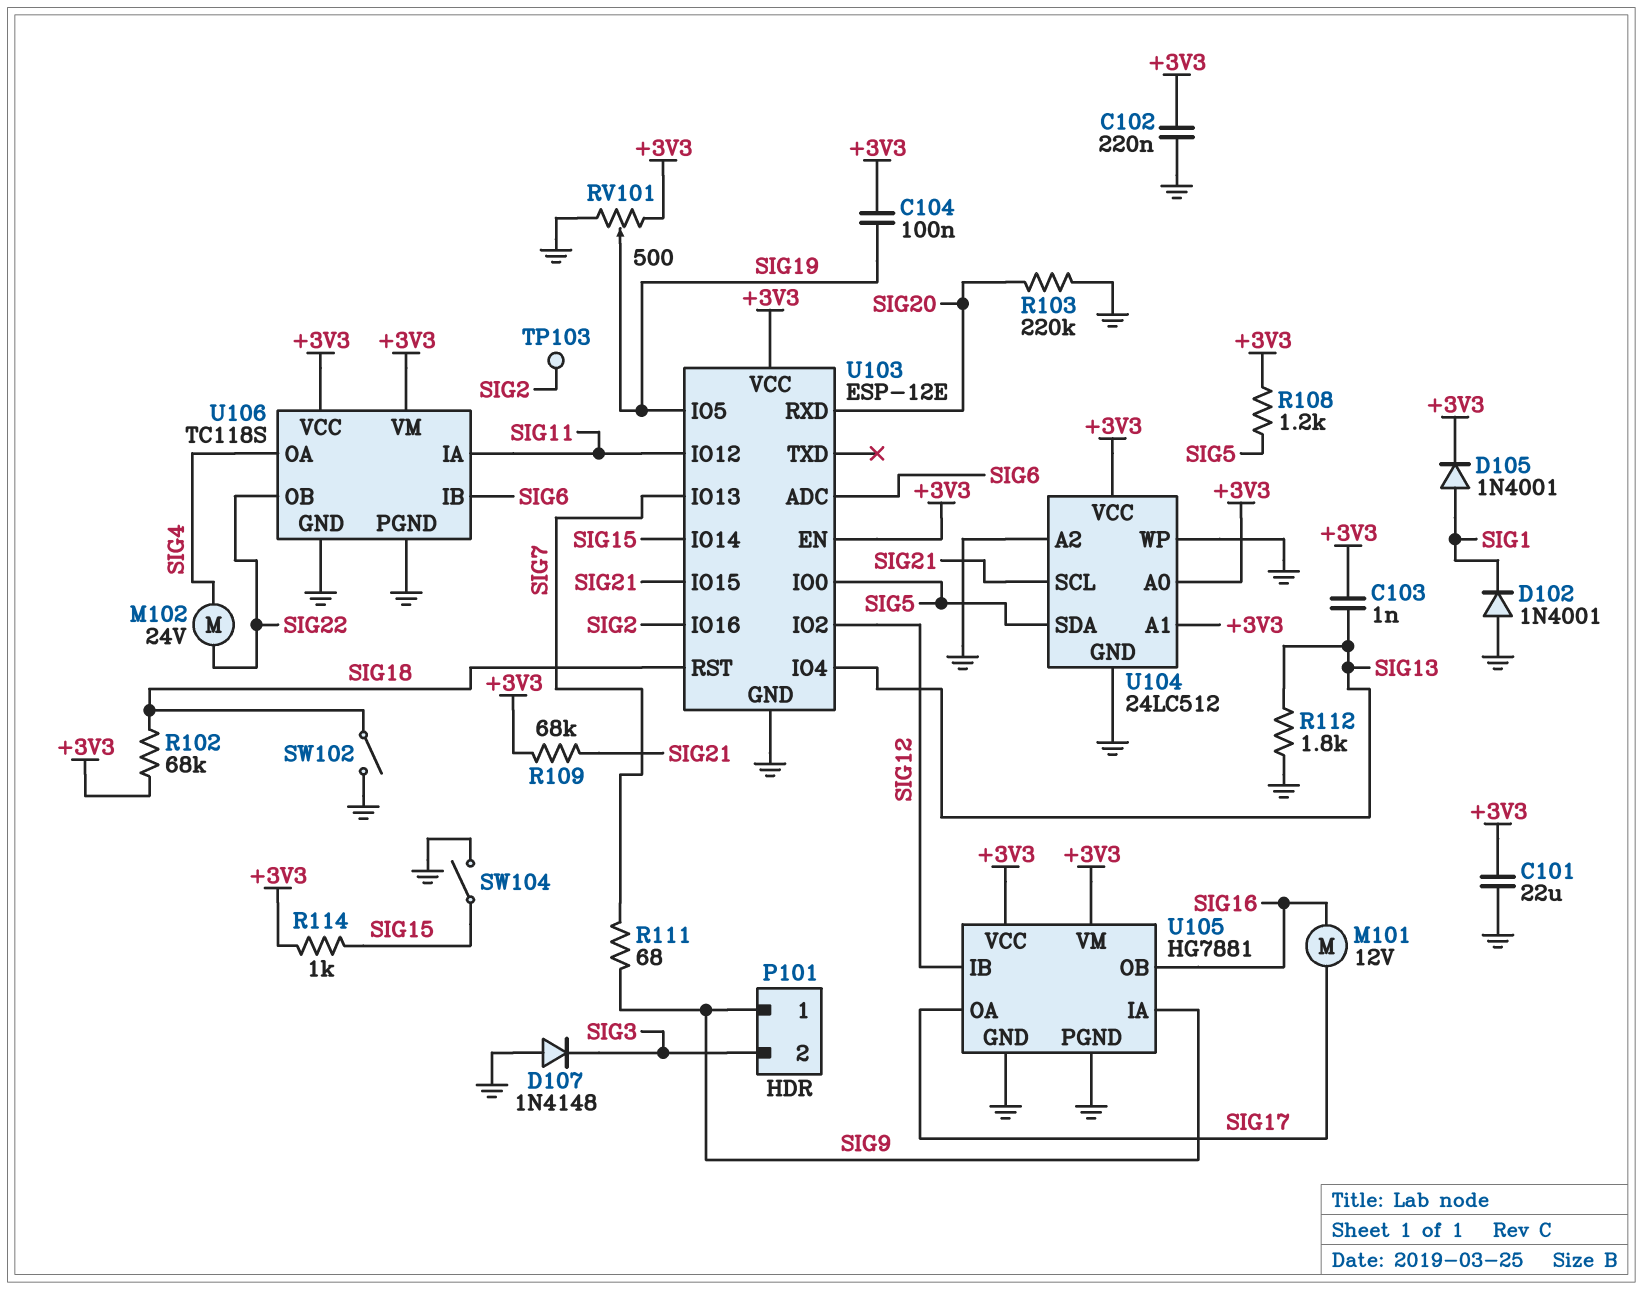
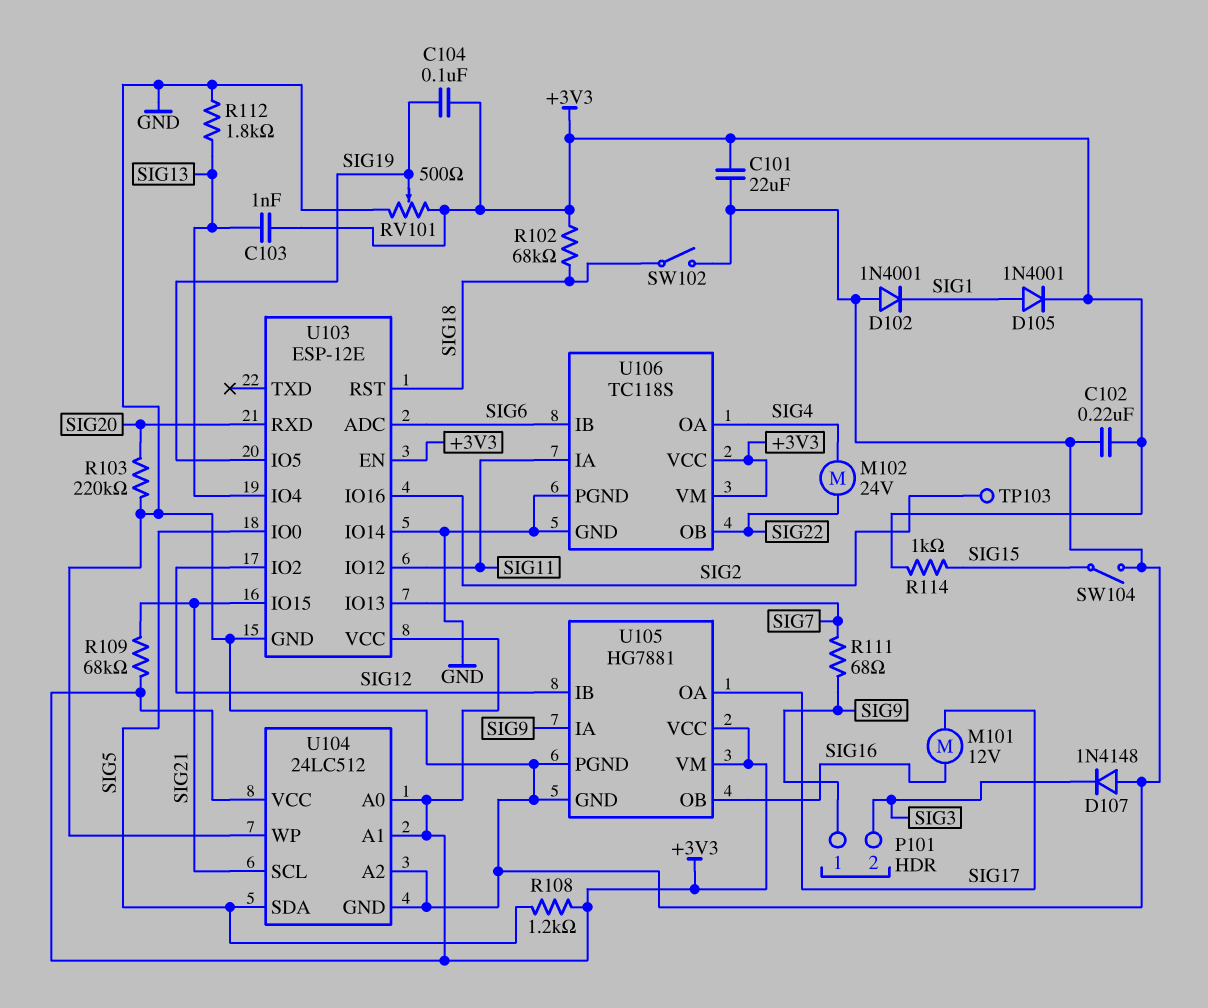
U103 pin IO14: SIG15 -> GND

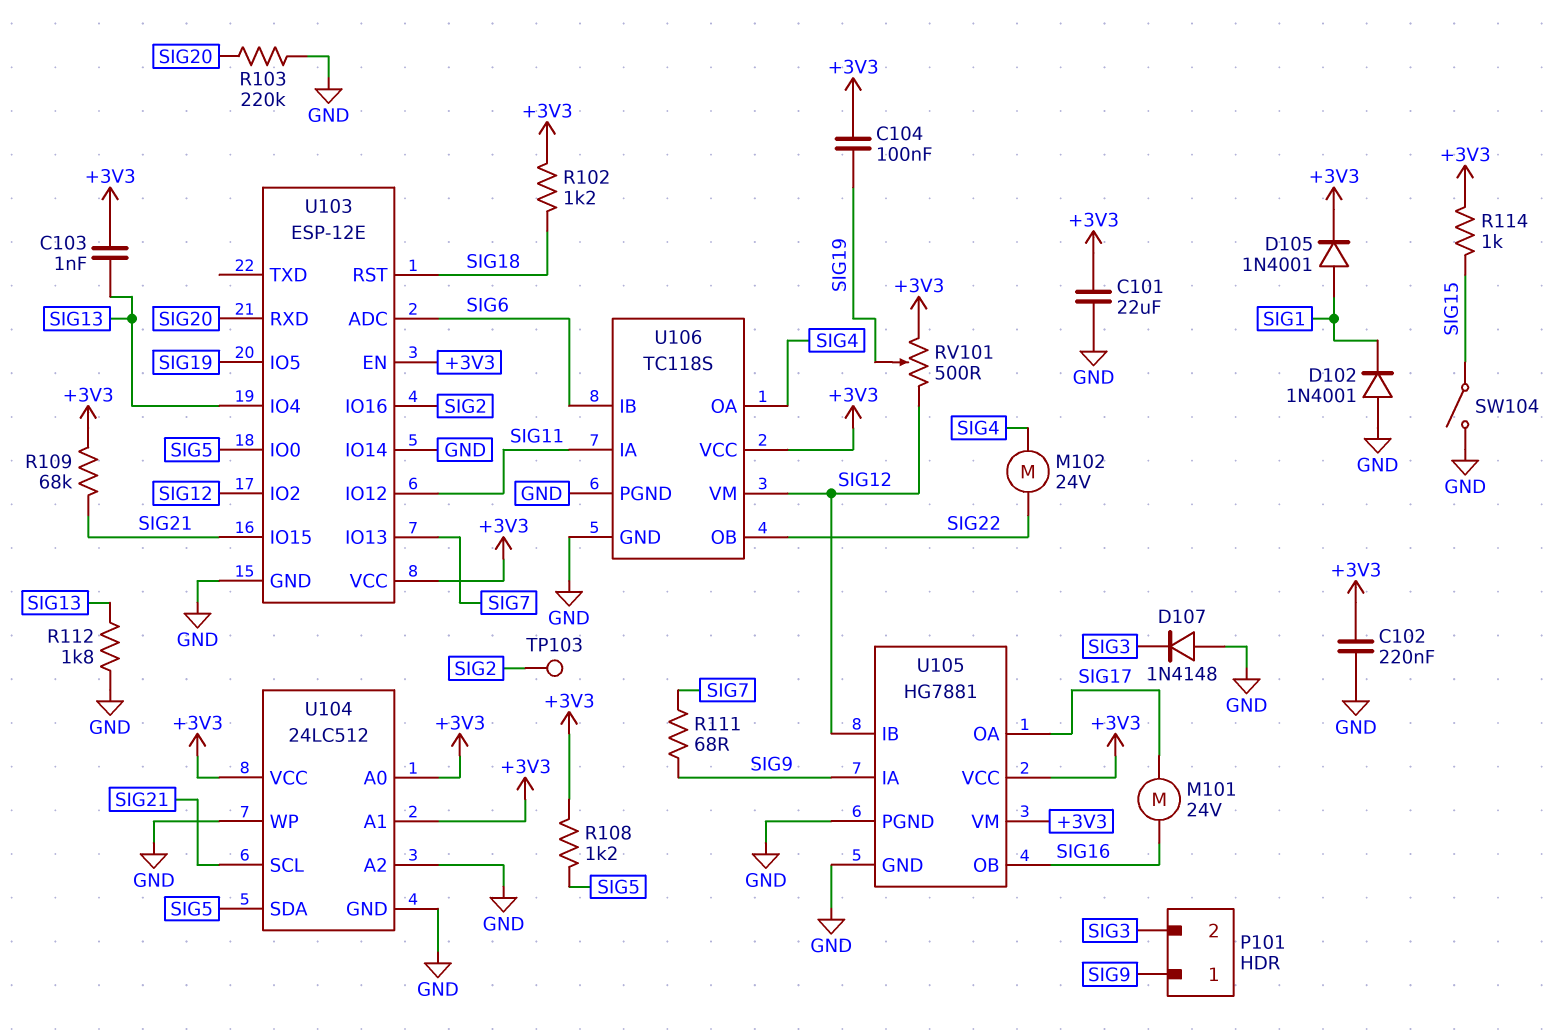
M101: motor 12V (SIG16, SIG17) -> motor 24V (SIG16, SIG17)
R102: 68k (+3V3, SIG18) -> 1.2k (+3V3, SIG18)
RV101: 500 (+3V3, GND, wiper SIG19) -> 500 (+3V3, SIG12, wiper SIG19)
SW102: switch (GND, SIG18) -> none
U106 pin VM: +3V3 -> SIG12

